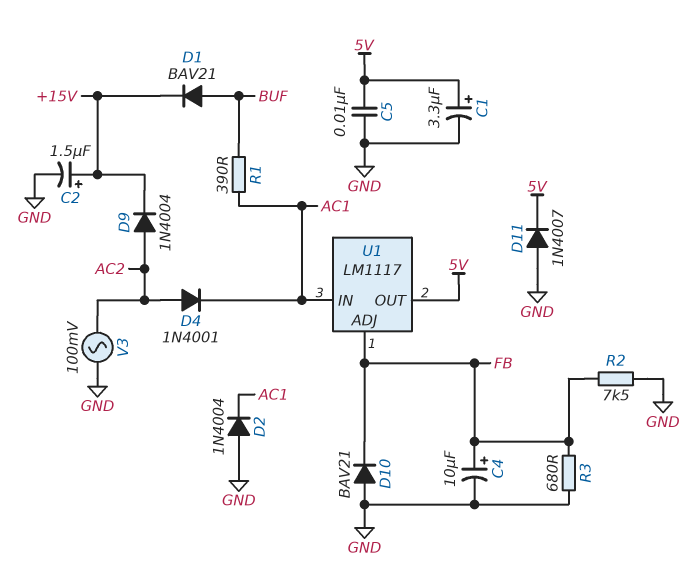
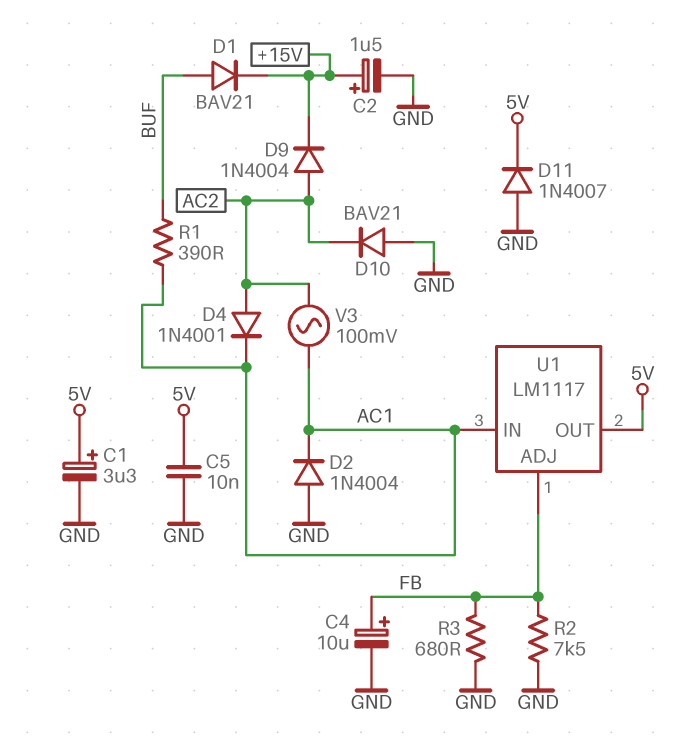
D10: diode BAV21 (A GND, K FB) -> diode BAV21 (A GND, K AC2)
V3: AC 100mV (AC2, GND) -> AC 100mV (AC1, AC2)

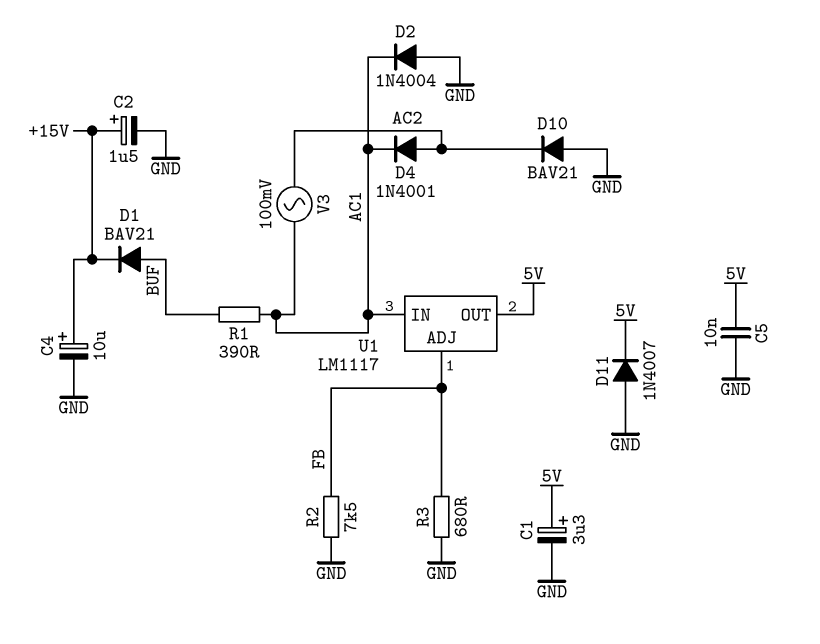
C4: 10uF (plus FB, minus GND) -> 10uF (plus +15V, minus GND)
D9: diode 1N4004 (A AC2, K +15V) -> none

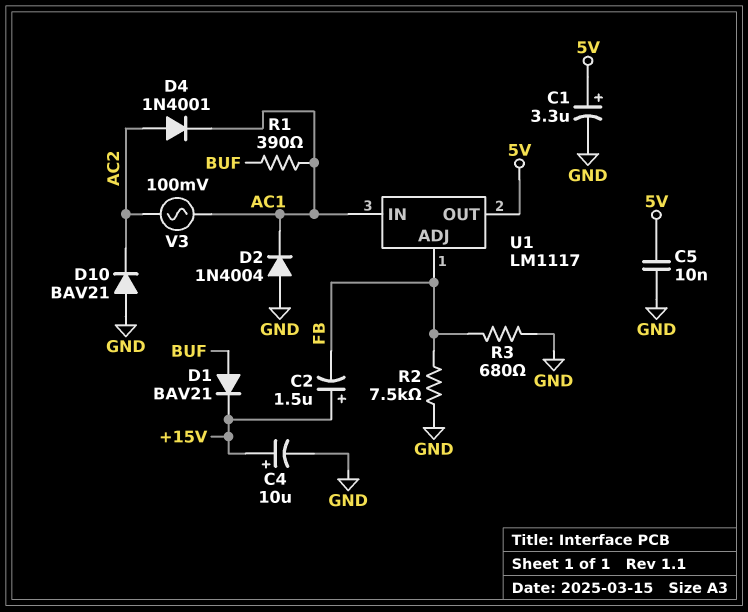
C2: 1.5uF (plus +15V, minus GND) -> 1.5uF (plus +15V, minus FB)
D11: diode 1N4007 (A GND, K 5V) -> none

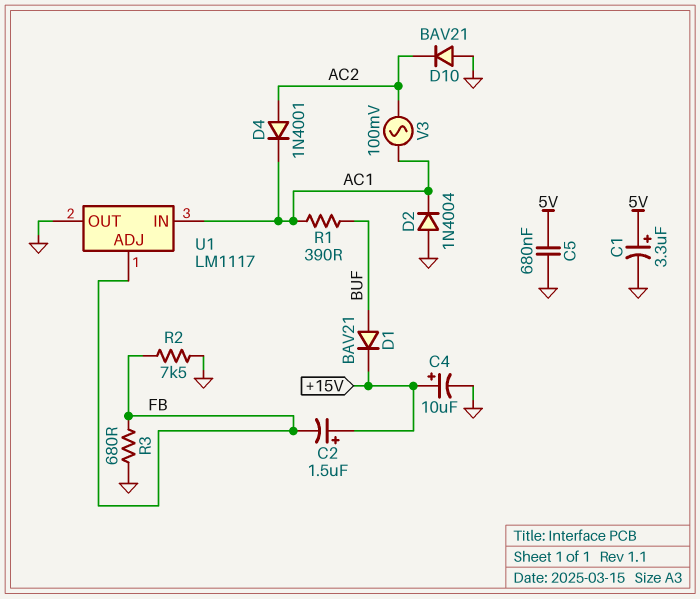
C5: 10nF (5V, GND) -> 680nF (5V, GND)
U1 pin OUT: 5V -> GND

